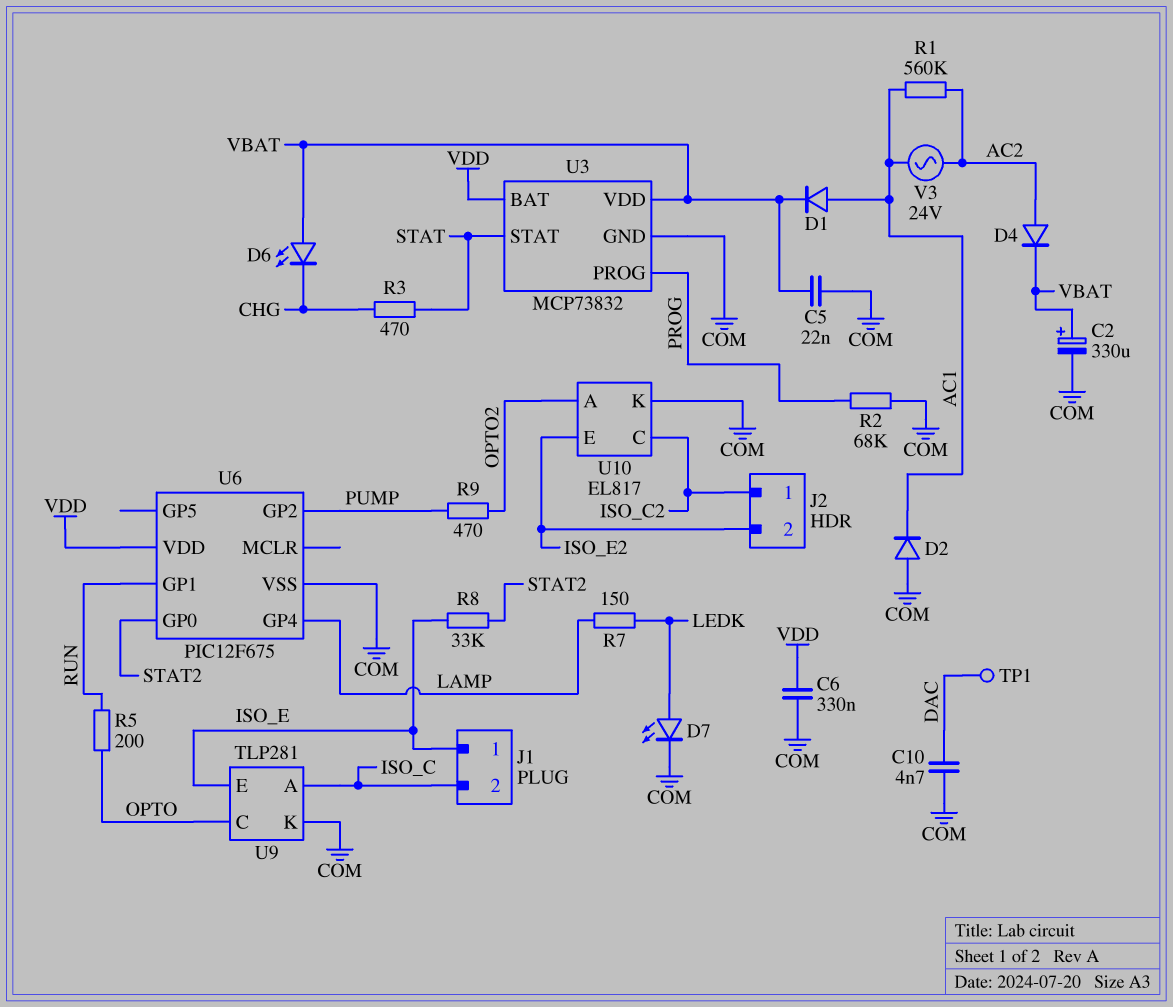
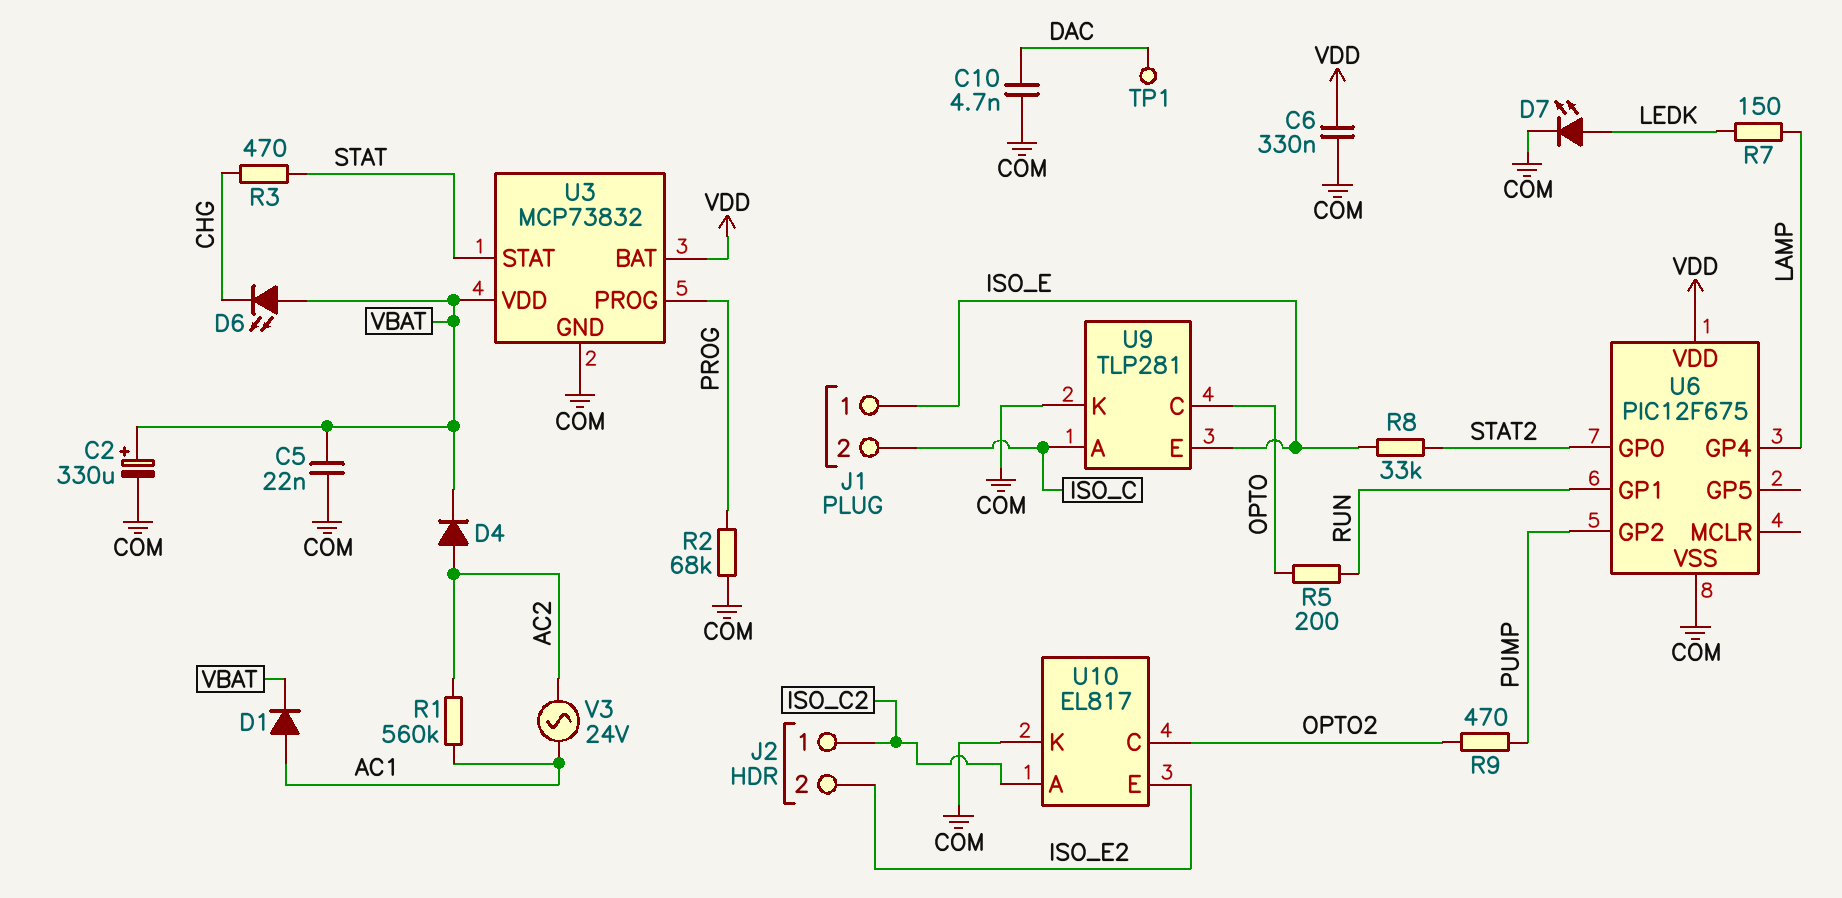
D2: diode (A COM, K AC1) -> none
U10 pin A: OPTO2 -> ISO_C2
U10 pin C: ISO_C2 -> OPTO2

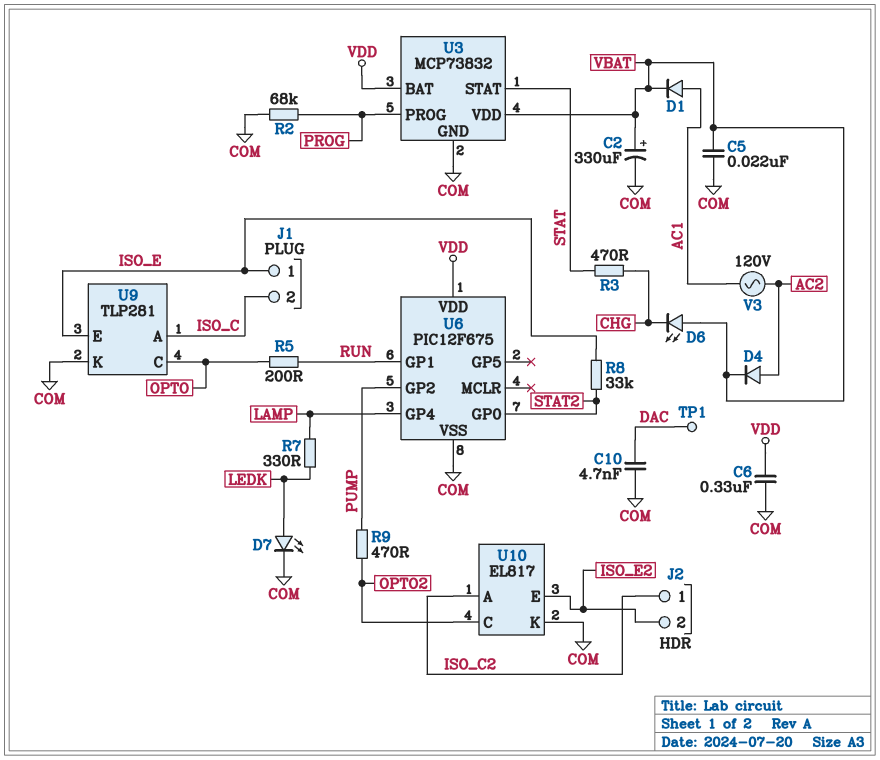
R1: 560k (AC1, AC2) -> none
R7: 150 (LAMP, LEDK) -> 330 (LAMP, LEDK)
V3: AC 24V (AC1, AC2) -> AC 120V (AC1, AC2)

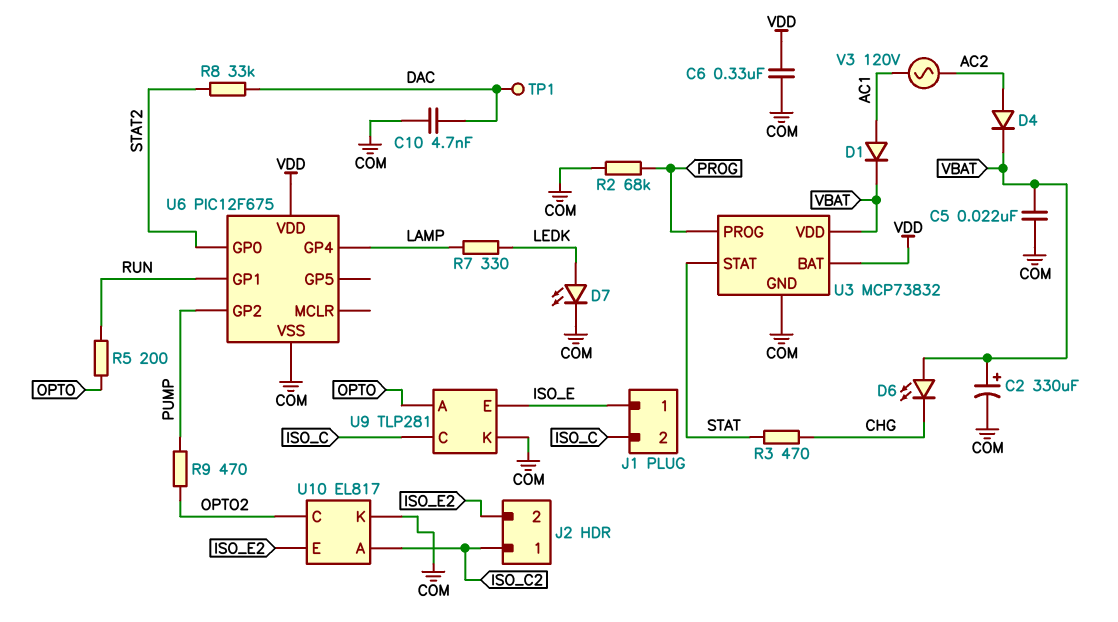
R8: 33k (ISO_E, STAT2) -> 33k (DAC, STAT2)
U9 pin A: ISO_C -> OPTO
U9 pin C: OPTO -> ISO_C

